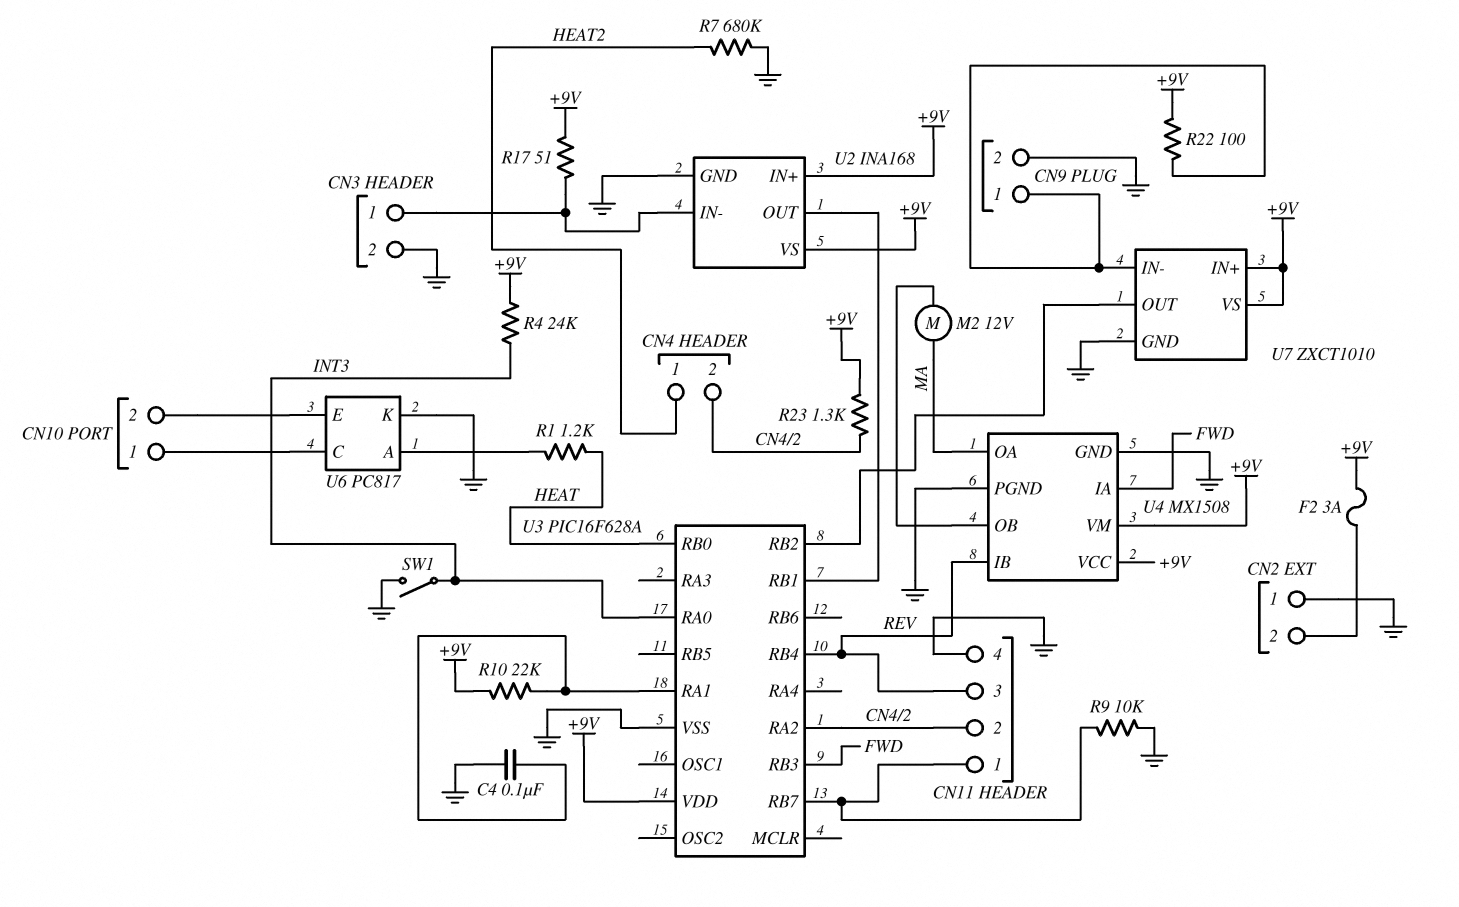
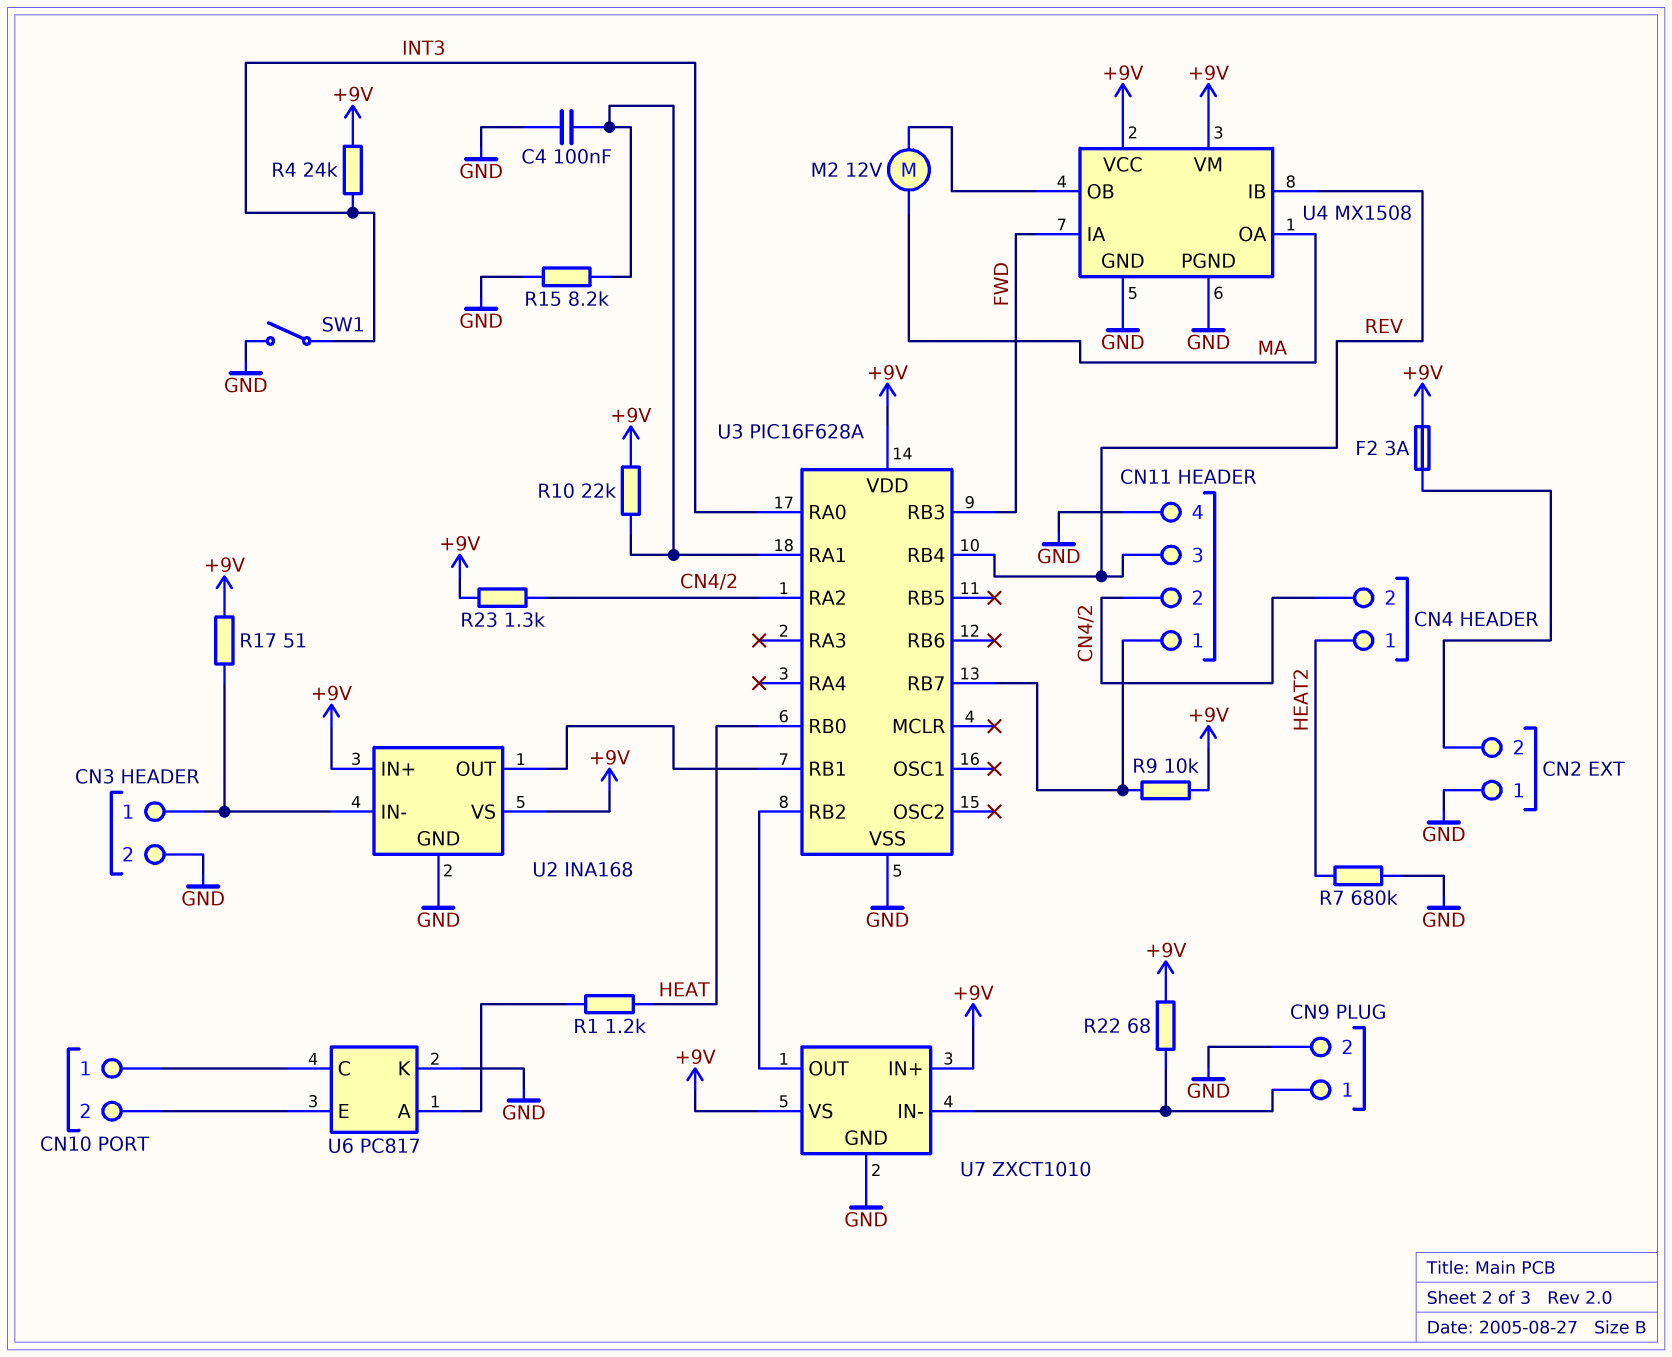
R9: 10k (CN11/1, GND) -> 10k (+9V, CN11/1)
R15: none -> 8.2k (GND, U3/RA1)
R22: 100 (+9V, CN9/1) -> 68 (+9V, CN9/1)

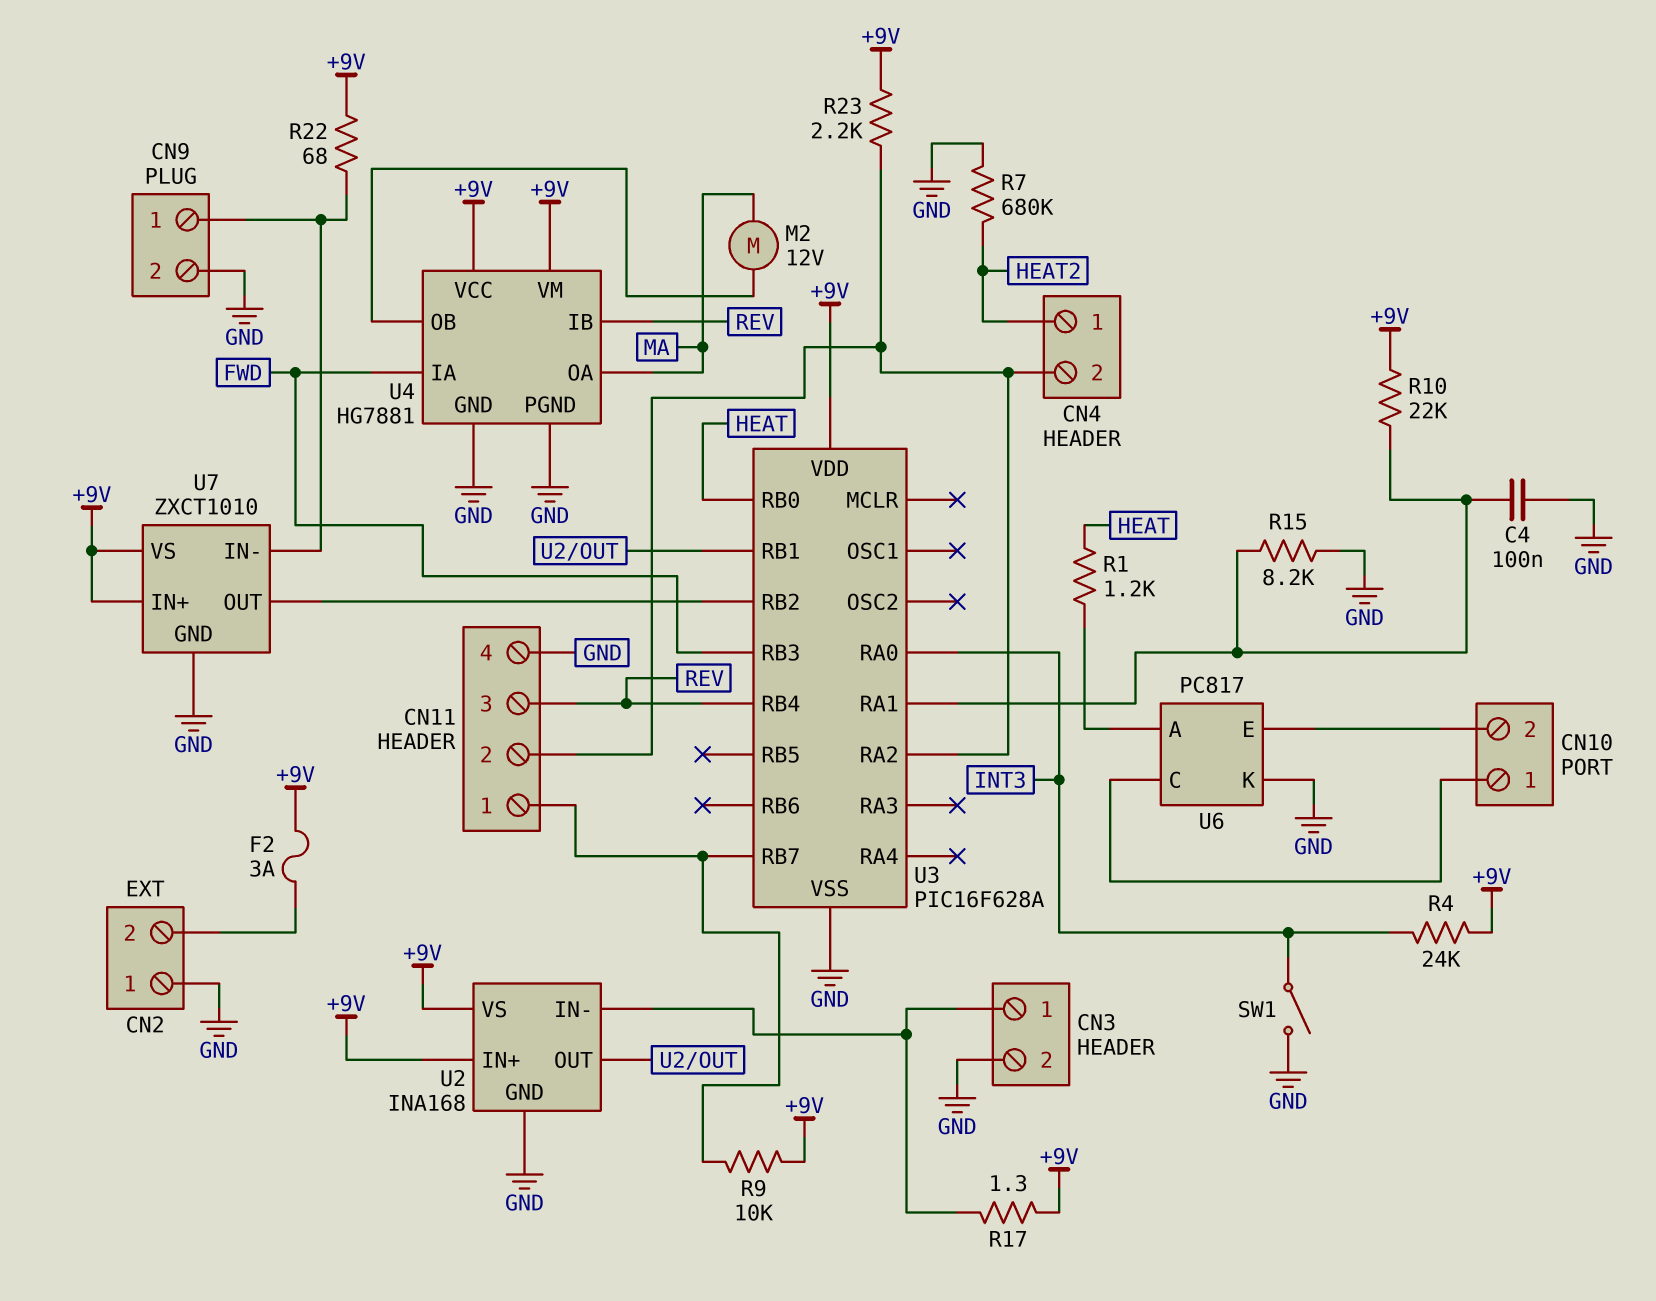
R17: 51 (+9V, CN3/1) -> 1.3 (+9V, CN3/1)
R23: 1.3k (+9V, CN4/2) -> 2.2k (+9V, CN4/2)
U4: MX1508 -> HG7881

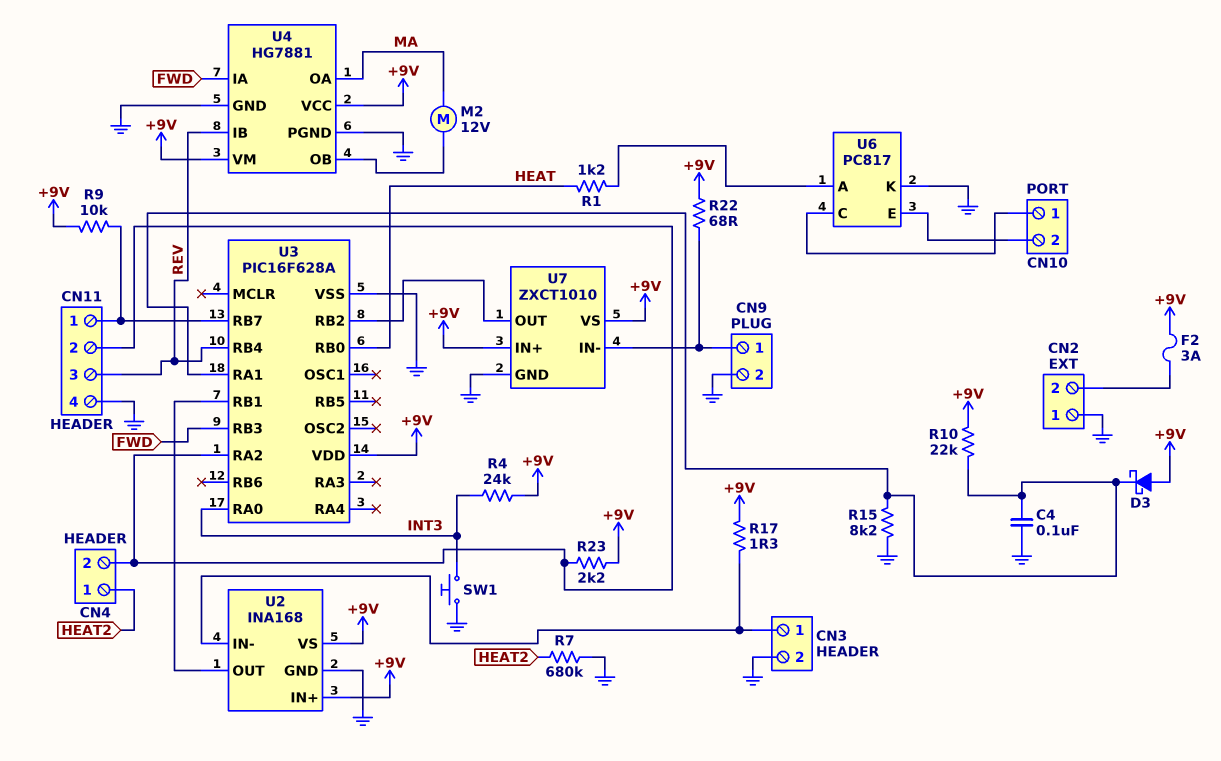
D3: none -> schottky (A +9V, K U3/RA1)
SW1: switch (GND, INT3) -> button (GND, INT3)

